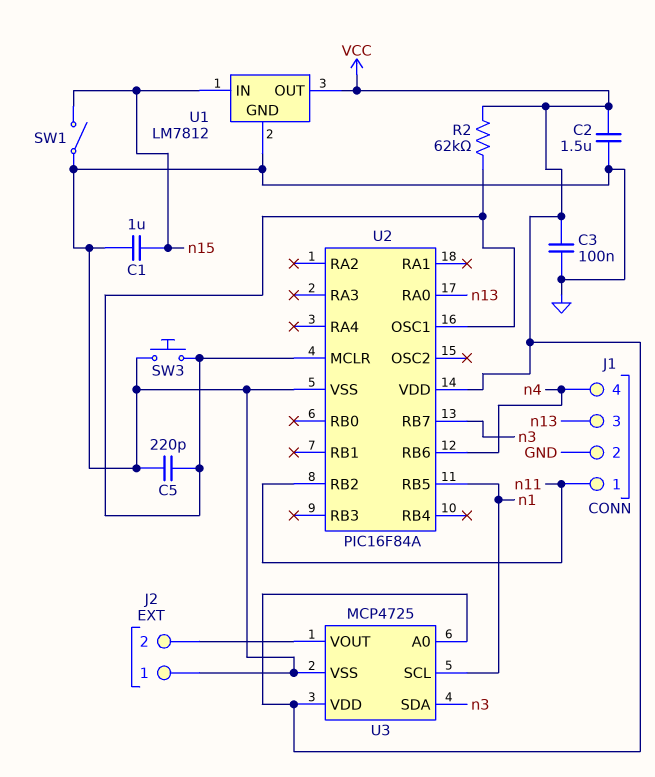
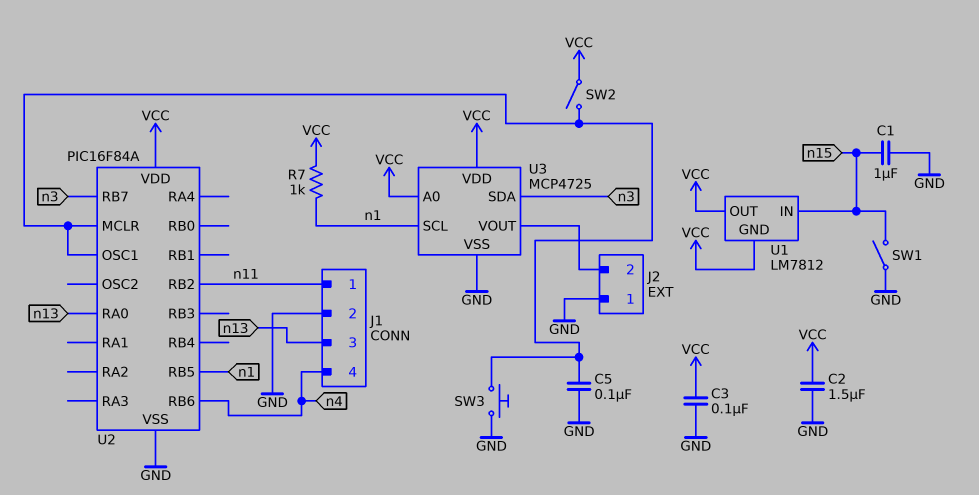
C5: 220pF (GND, U2/MCLR) -> 100nF (GND, U2/MCLR)
R2: 62k (U2/MCLR, VCC) -> none
R7: none -> 1k (VCC, n1)
SW2: none -> switch (U2/MCLR, VCC)
U1 pin GND: GND -> VCC

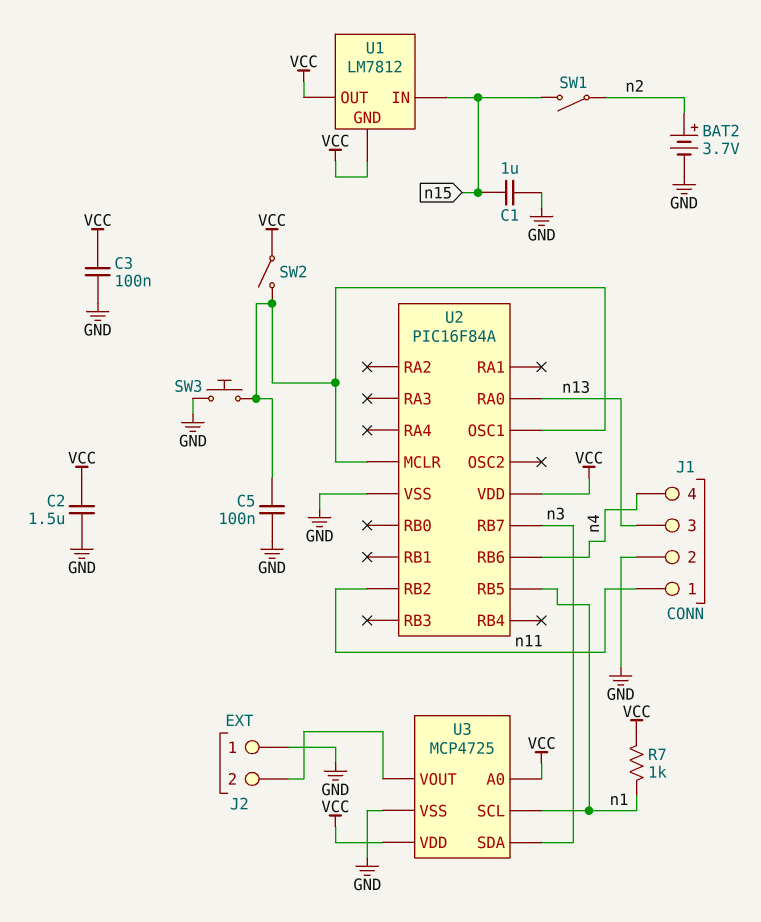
BAT2: none -> 3.7V (plus n2, minus GND)
SW1: switch (GND, n15) -> switch (n2, n15)

